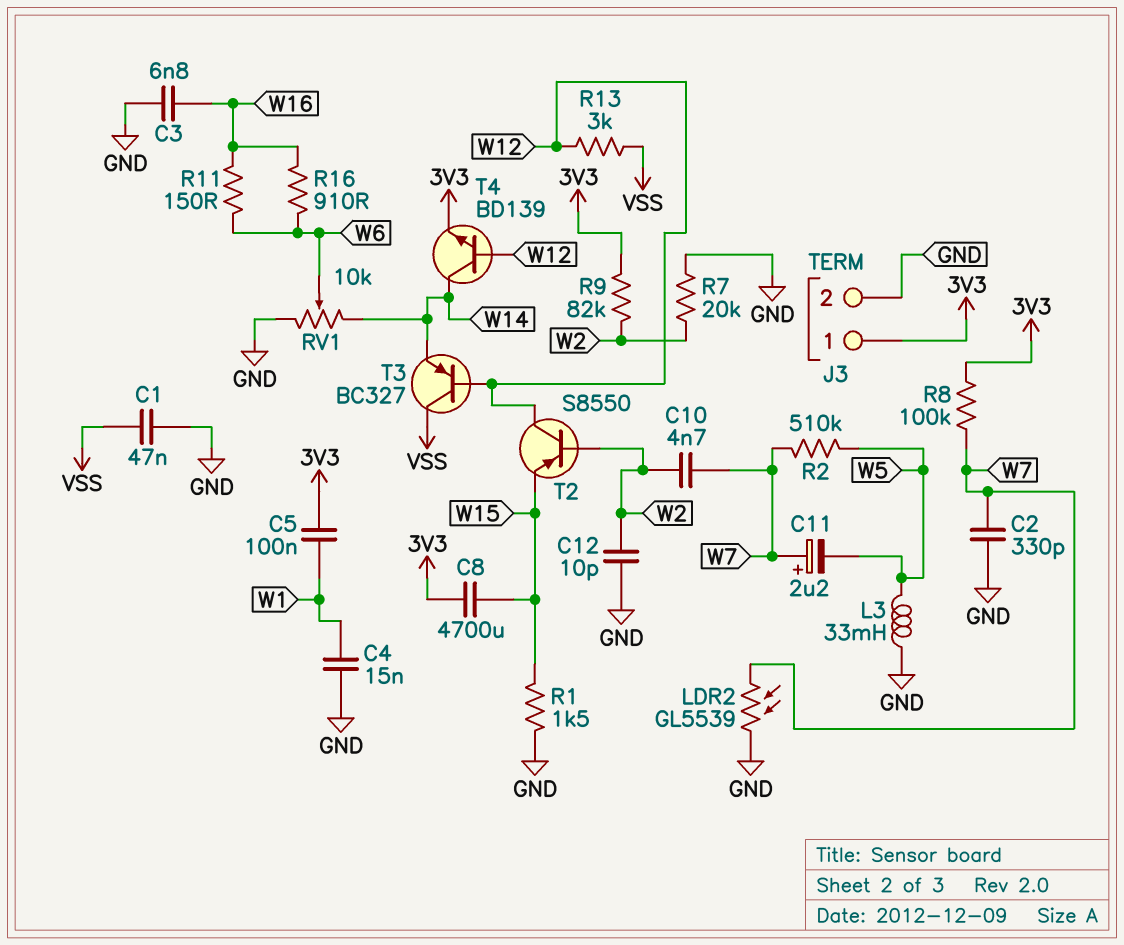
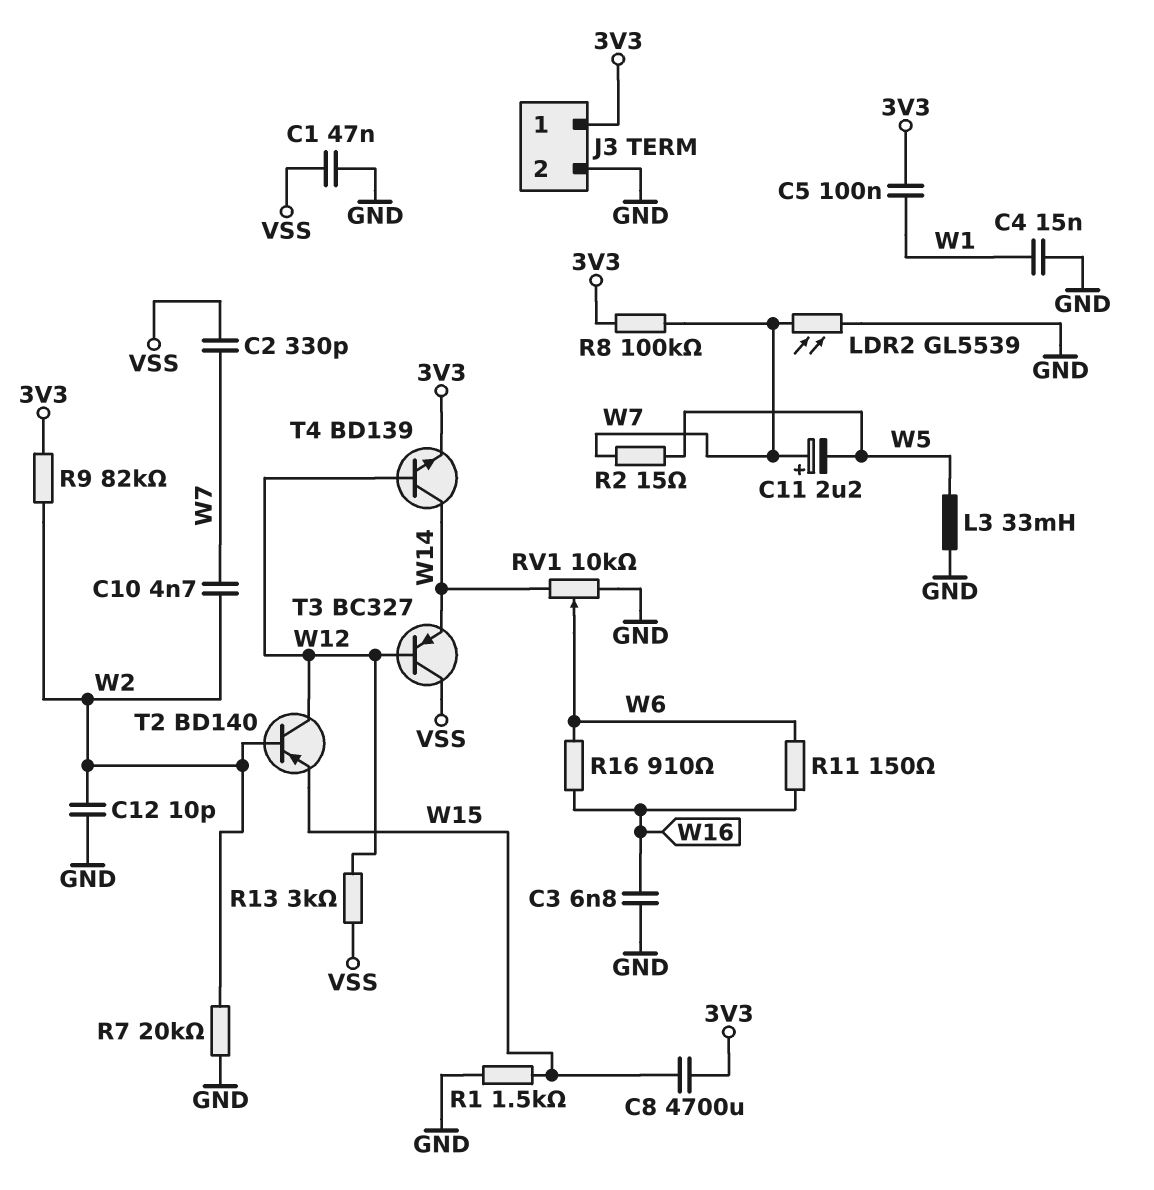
C2: 330pF (GND, W7) -> 330pF (VSS, W7)
R2: 510k (W5, W7) -> 15 (W5, W7)
T2: PNP S8550 (B W2, C W12, E W15) -> PNP BD140 (B W2, C W12, E W15)

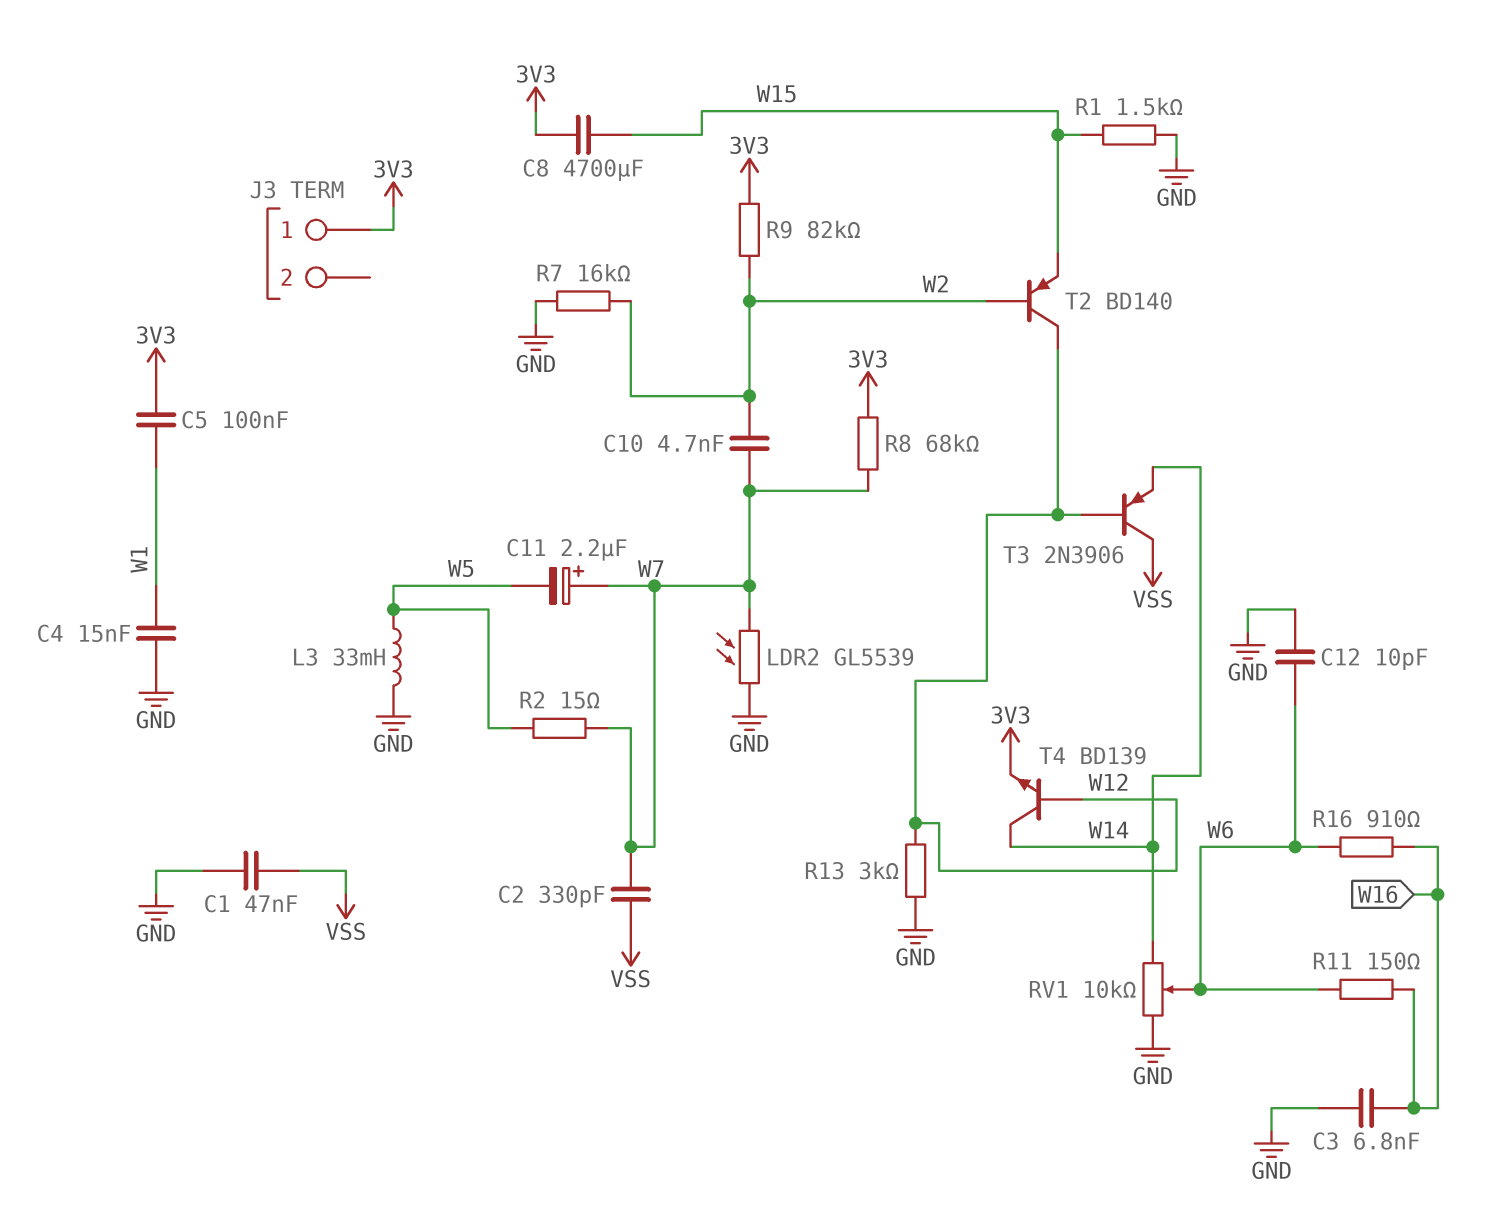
C12: 10pF (GND, W2) -> 10pF (GND, W6)
J3 pin 2: GND -> none
R7: 20k (GND, W2) -> 16k (GND, W2)
R8: 100k (3V3, W7) -> 68k (3V3, W7)
R13: 3k (VSS, W12) -> 3k (GND, W12)
T3: PNP BC327 (B W12, C VSS, E W14) -> PNP 2N3906 (B W12, C VSS, E W14)

